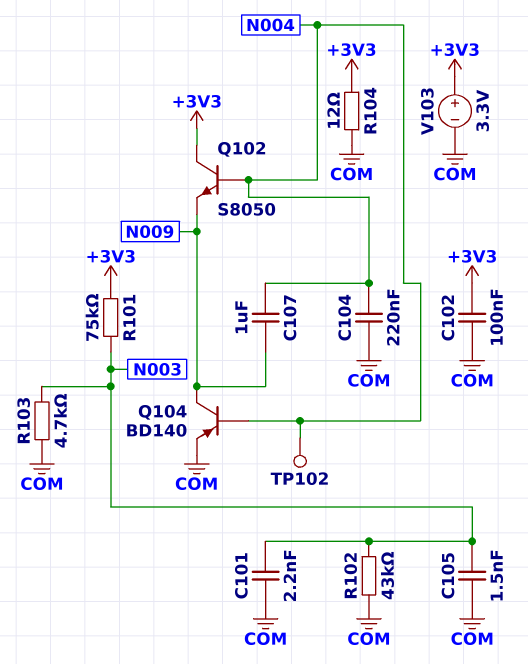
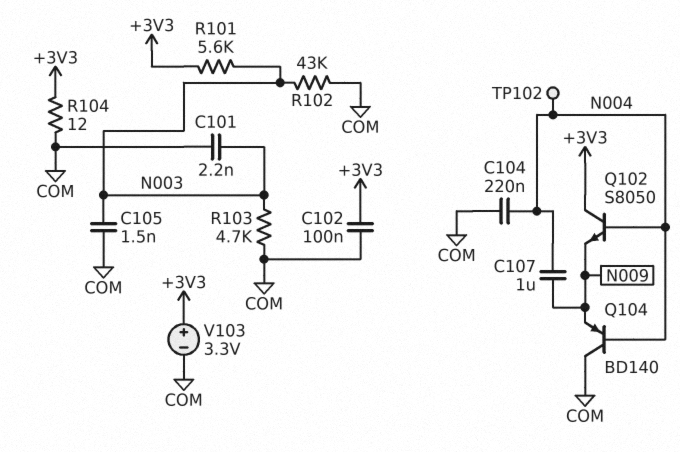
Q104: PNP BD140 (B N004, C N009, E COM) -> PNP BD140 (B N004, C COM, E N009)
R101: 75k (+3V3, N003) -> 5.6k (+3V3, N003)

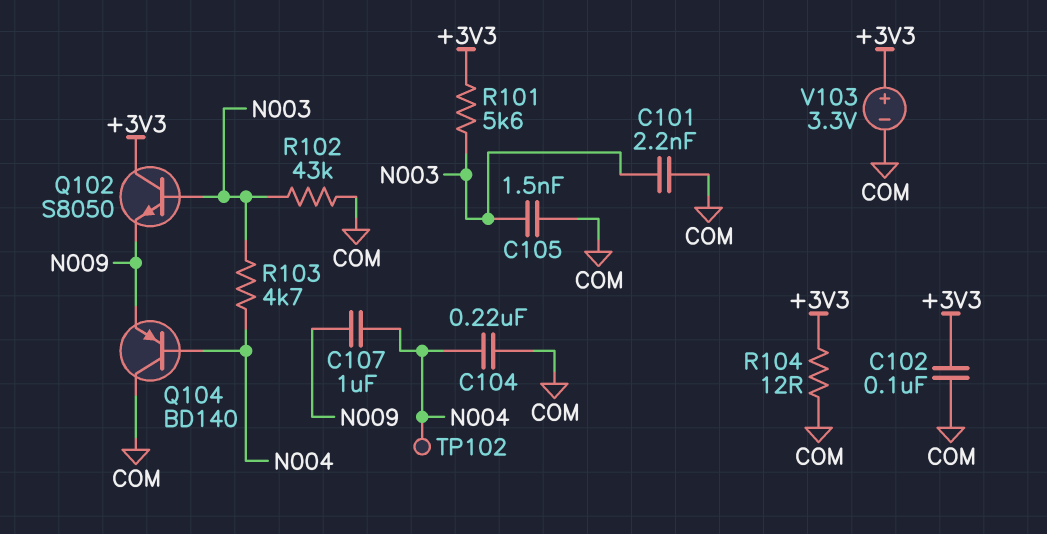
Q102: NPN S8050 (B N004, C +3V3, E N009) -> NPN S8050 (B N003, C +3V3, E N009)
R103: 4.7k (COM, N003) -> 4.7k (N003, N004)

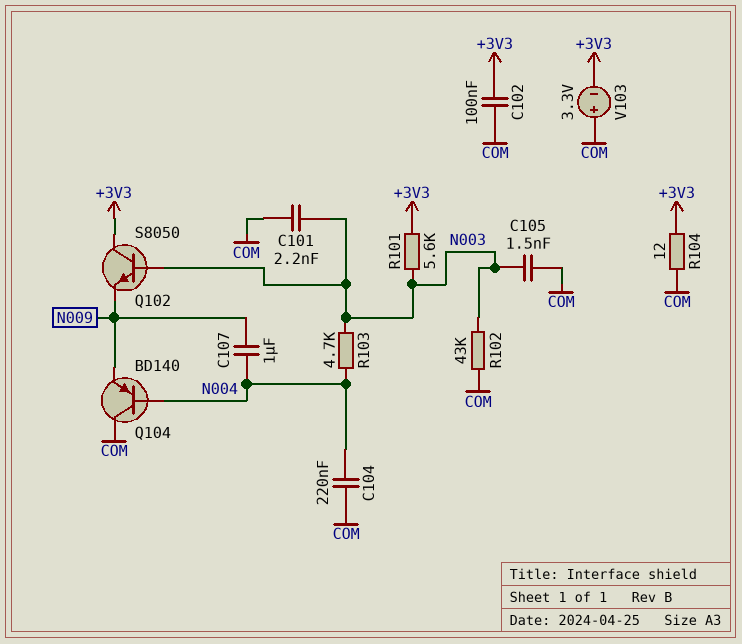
TP102: test point (N004) -> none
V103: 3.3V (plus +3V3, minus COM) -> 3.3V (plus COM, minus +3V3)

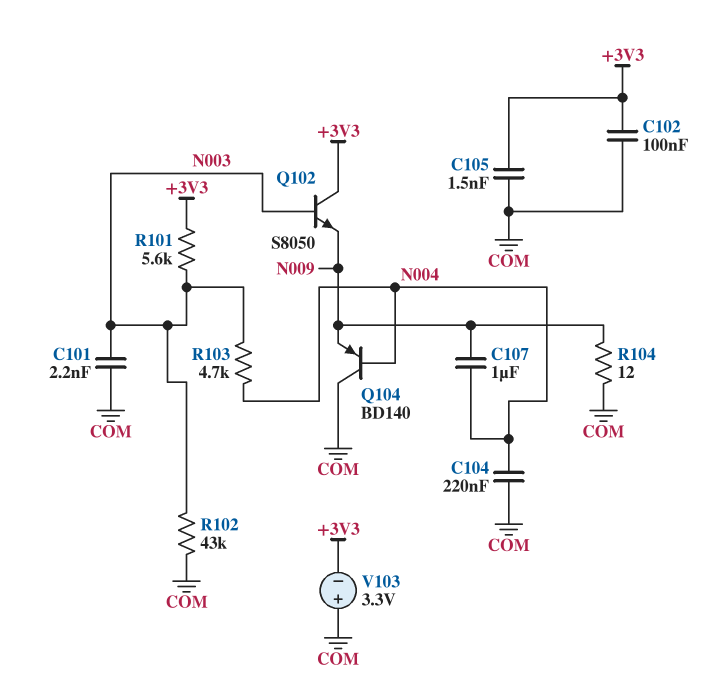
C105: 1.5nF (COM, N003) -> 1.5nF (+3V3, COM)
R104: 12 (+3V3, COM) -> 12 (COM, N009)

